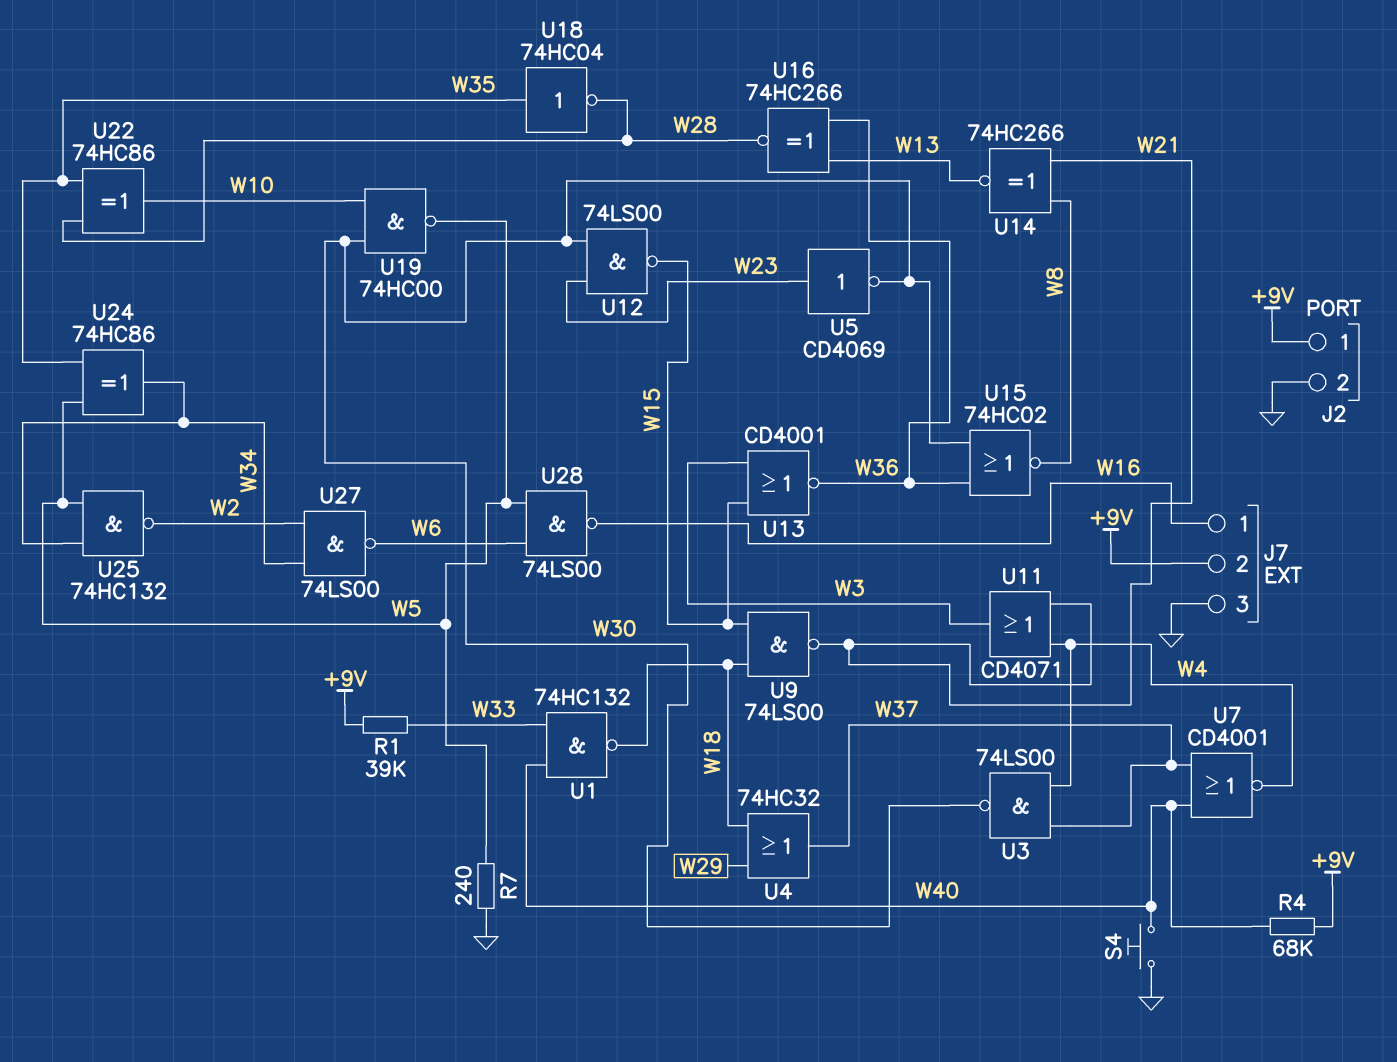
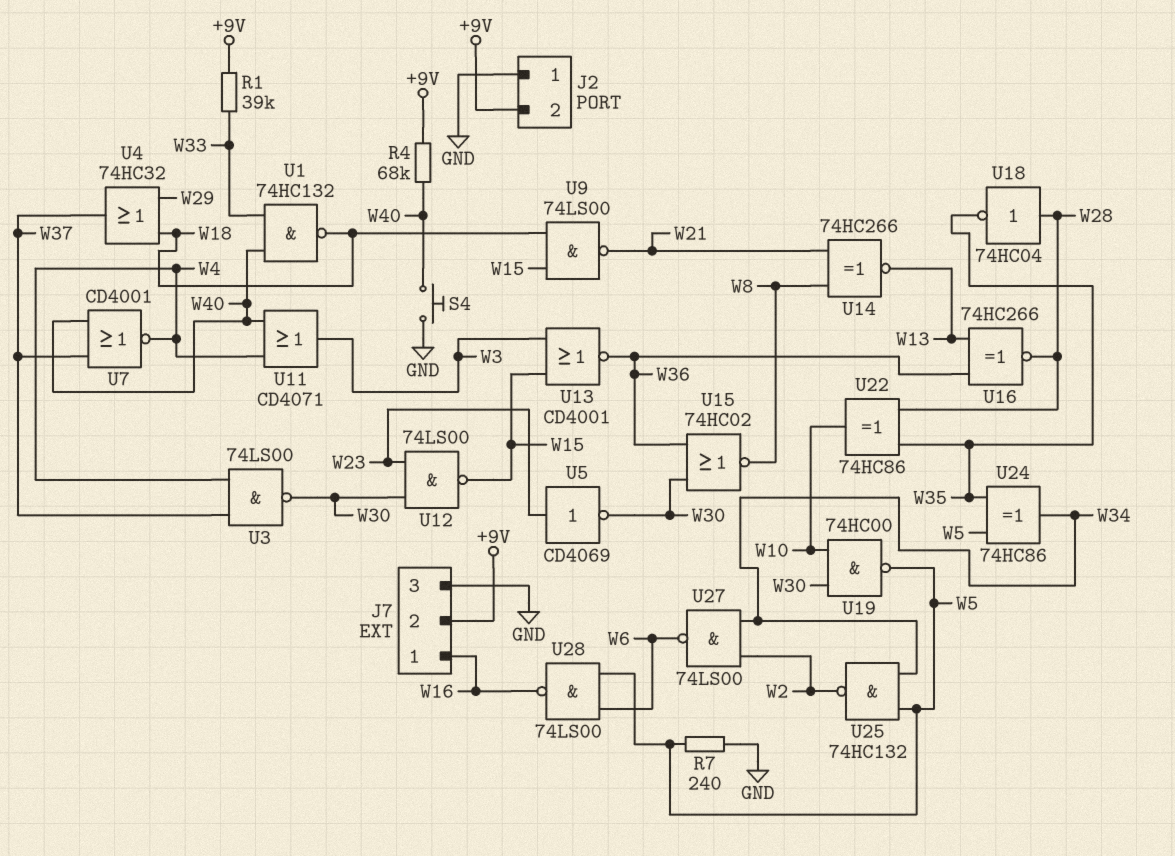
J2 pin 1: +9V -> GND
J2 pin 2: GND -> +9V
U11: OR CD4071 (in W4, in W21, out W3) -> OR CD4071 (in W4, in W40, out W3)
U18: NOT 74HC04 (in W35, out W28) -> NOT 74HC04 (in W28, out W35)

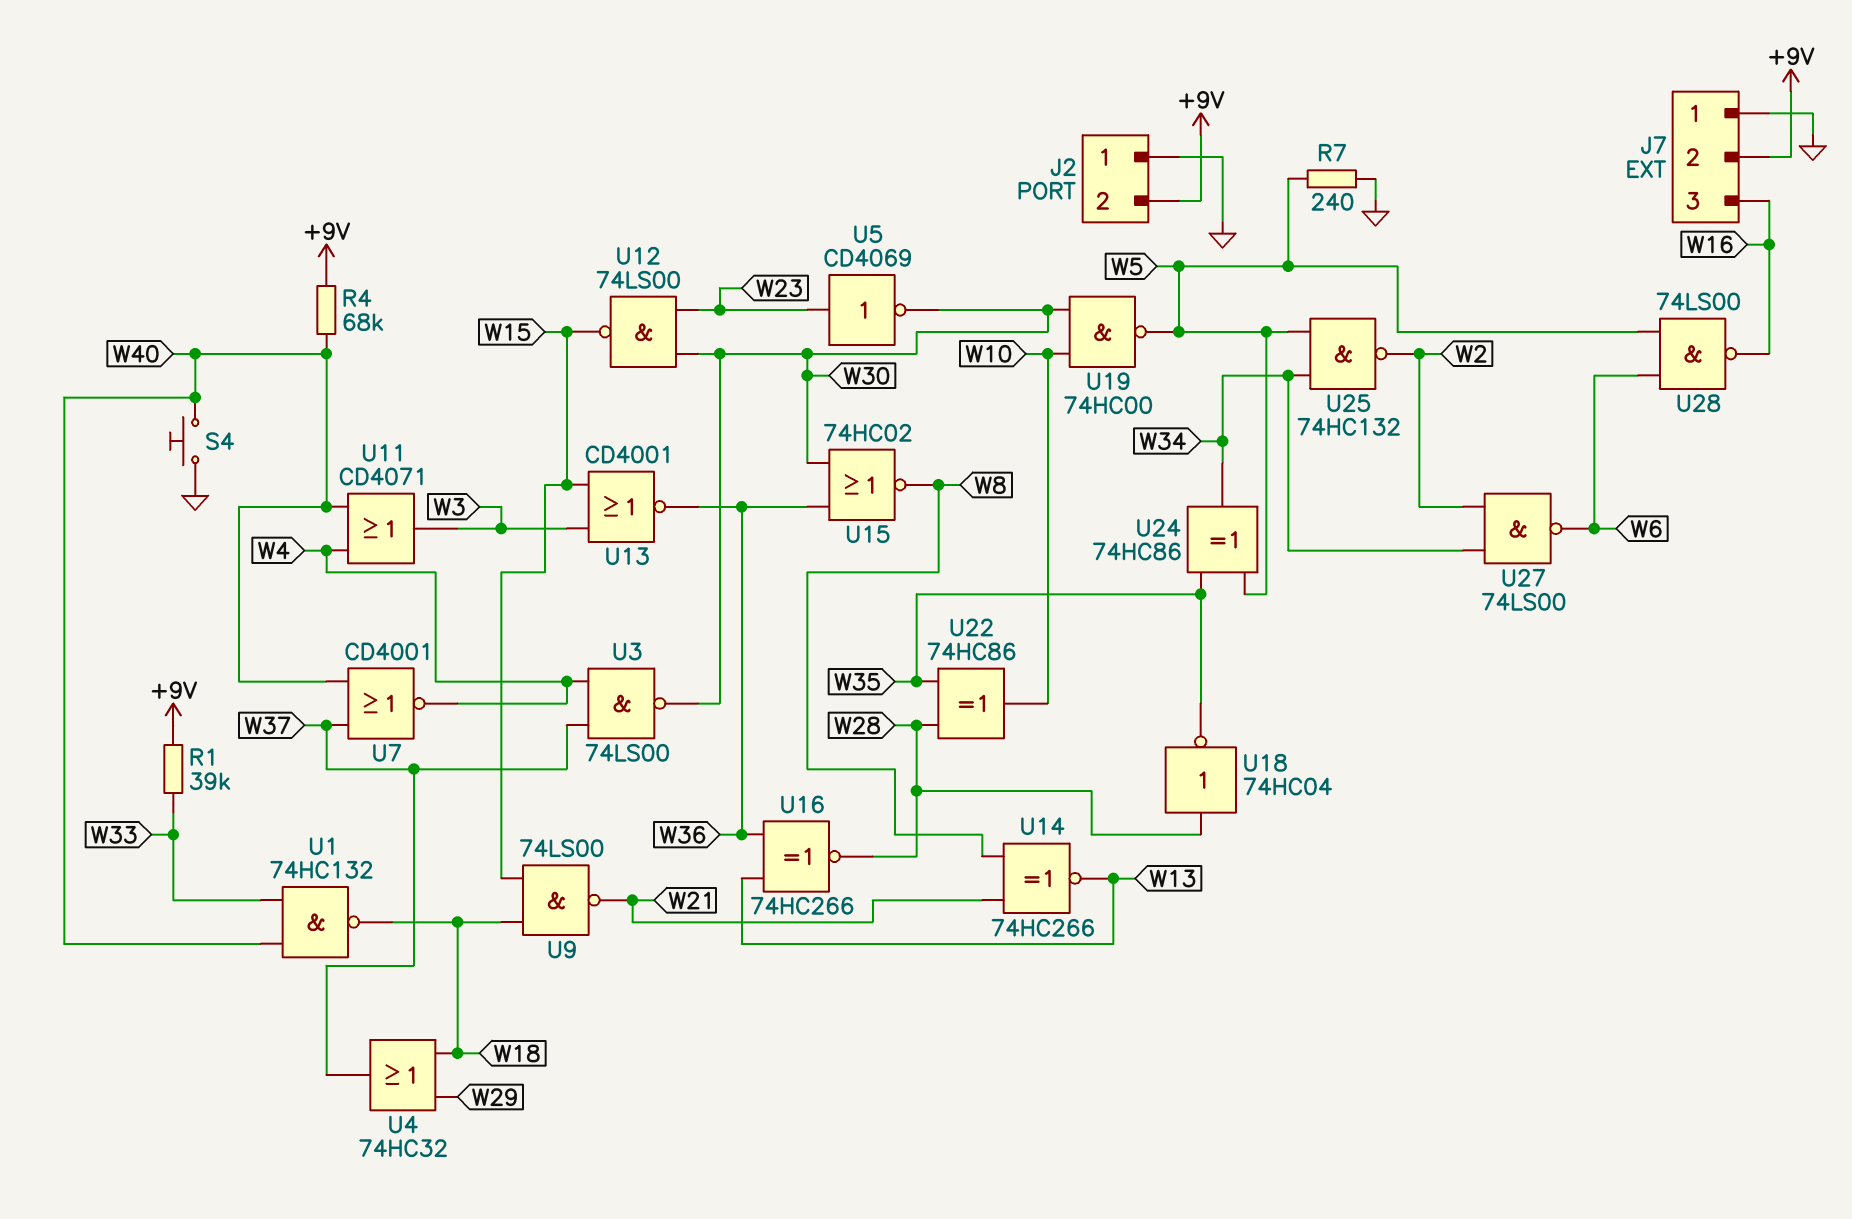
J7 pin 1: W16 -> GND
J7 pin 3: GND -> W16

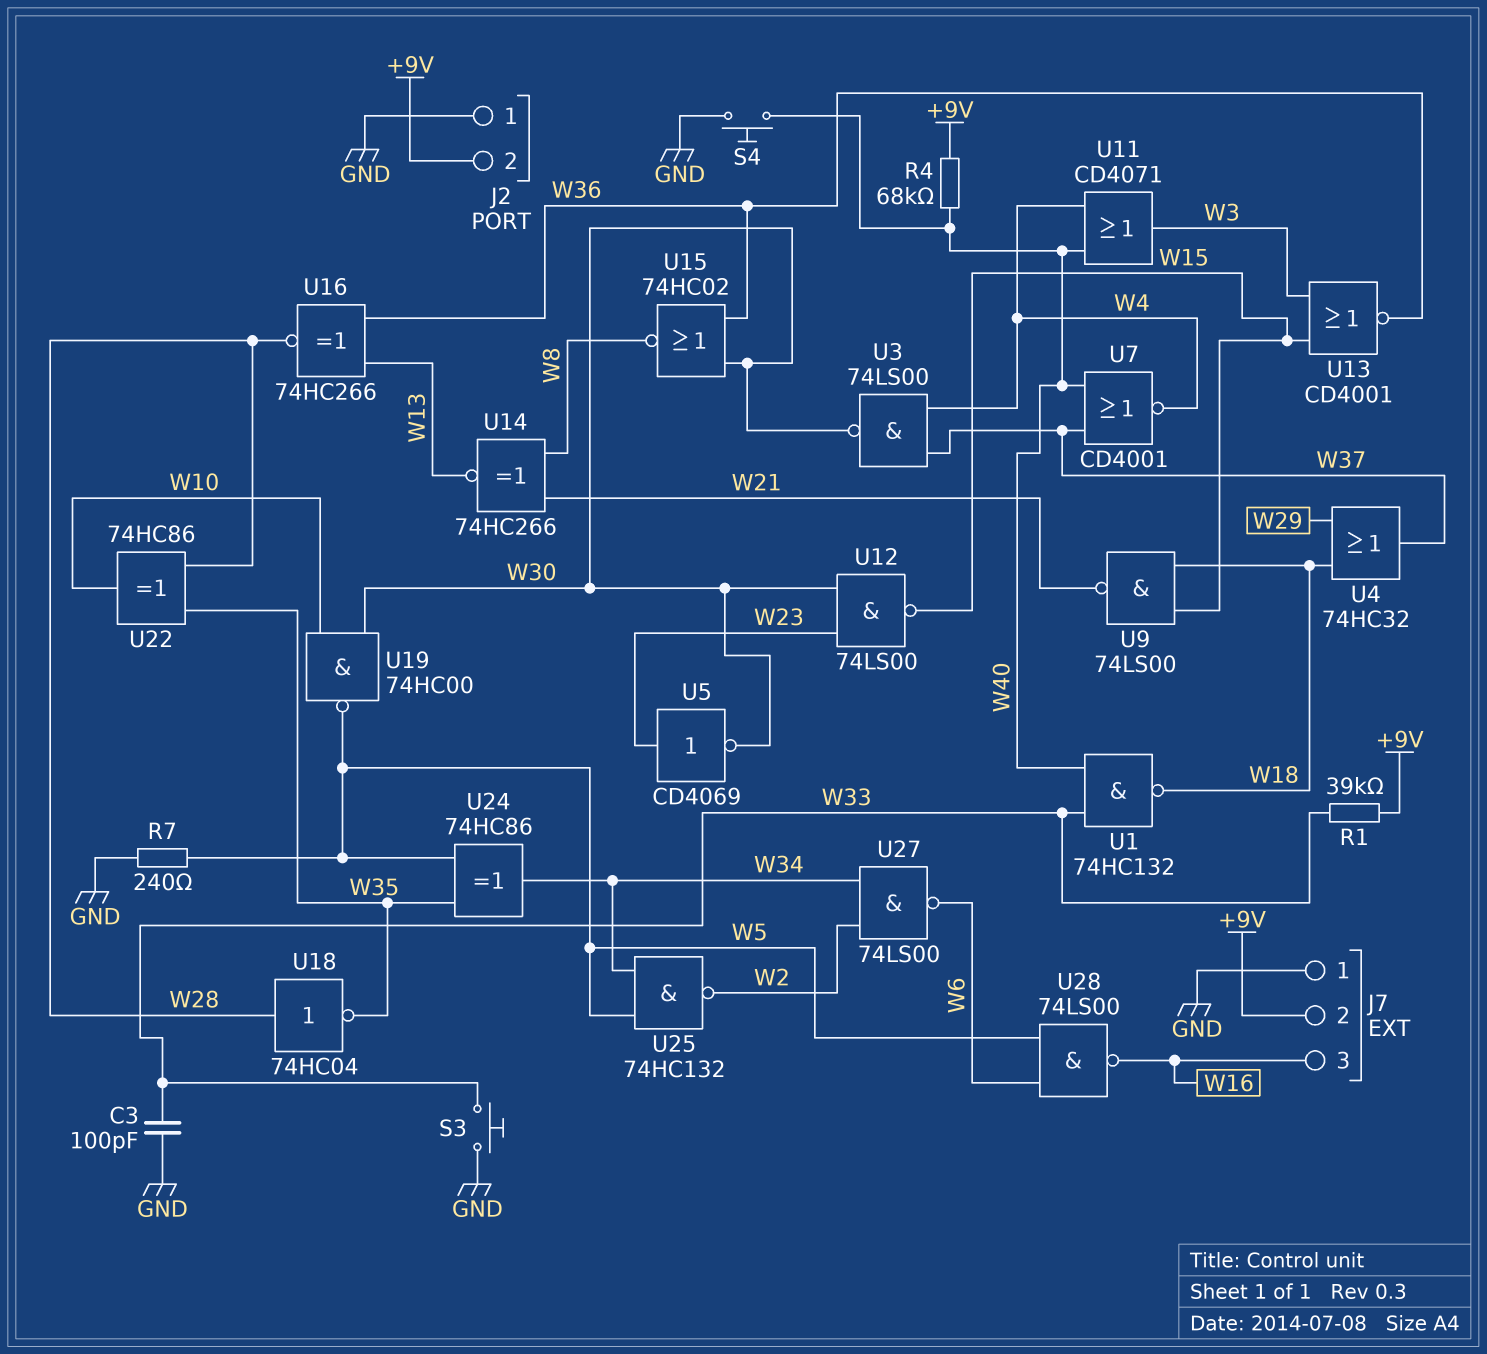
C3: none -> 100pF (GND, W33)
S3: none -> button (GND, W33)

